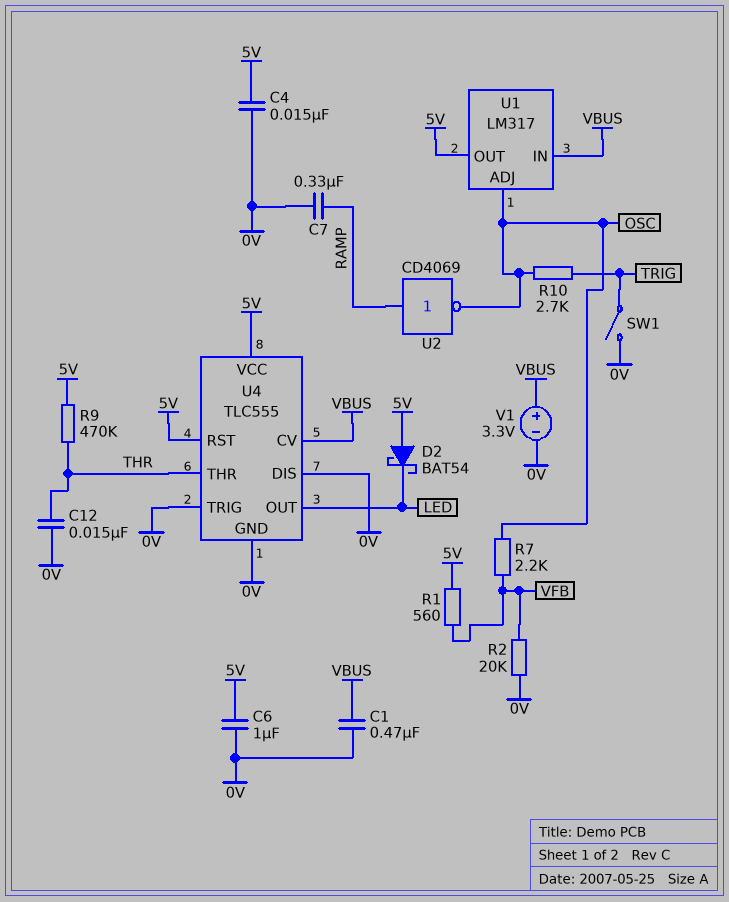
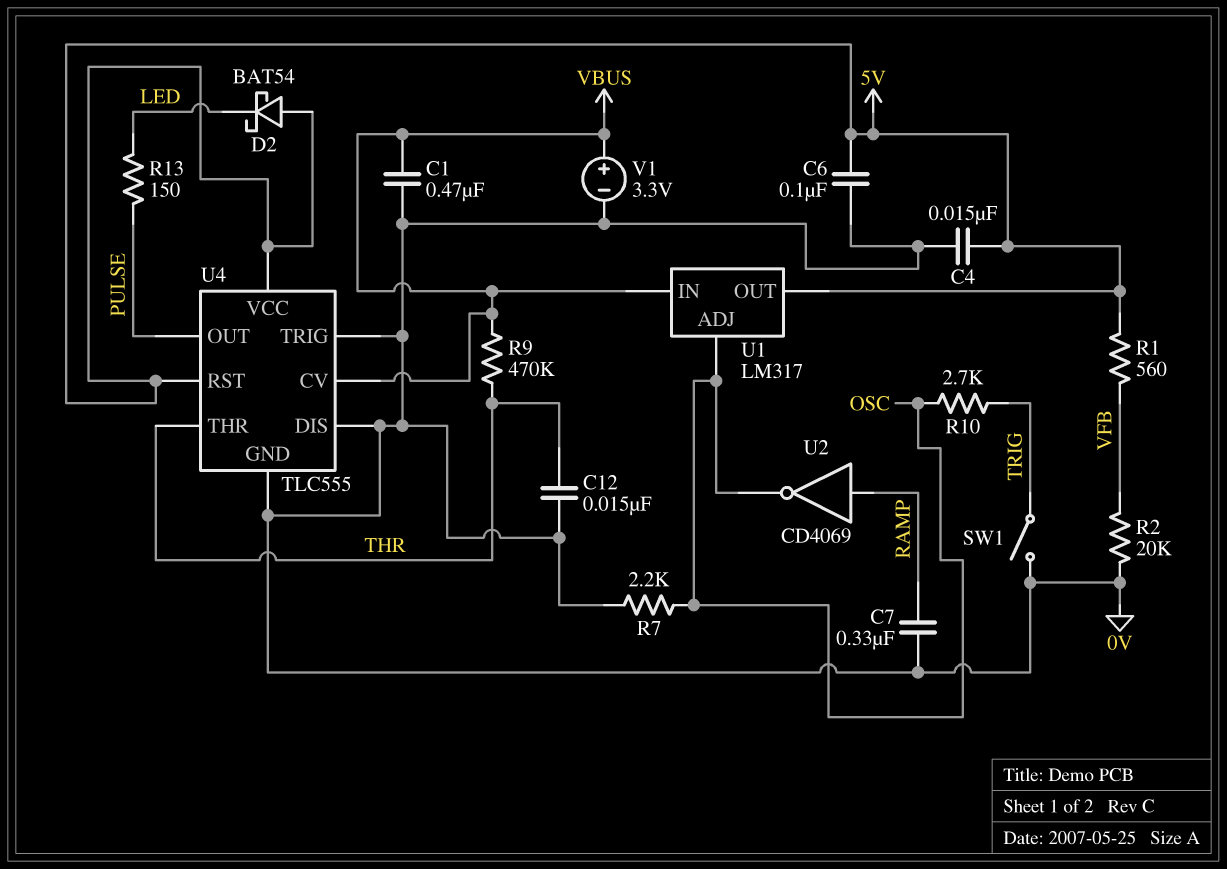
C6: 1uF (0V, 5V) -> 100nF (0V, 5V)
R7: 2.2k (OSC, VFB) -> 2.2k (0V, OSC)
R9: 470k (5V, THR) -> 470k (THR, VBUS)
R13: none -> 150 (LED, PULSE)
U4 pin OUT: LED -> PULSE

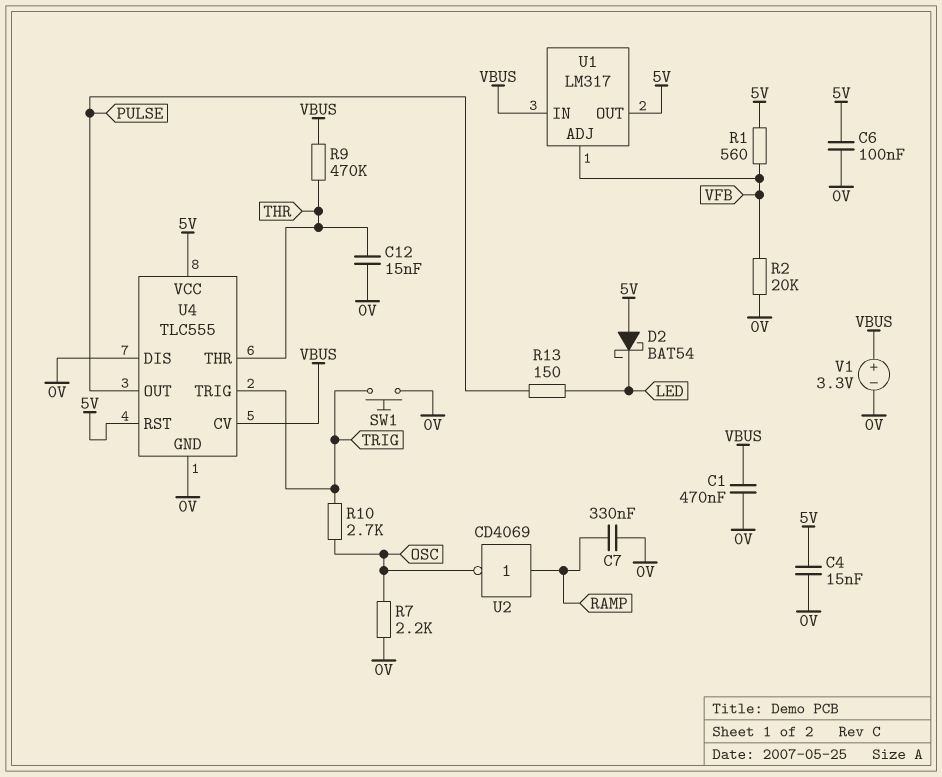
SW1: switch (0V, TRIG) -> button (0V, TRIG)
U1 pin ADJ: OSC -> VFB
U4 pin TRIG: 0V -> TRIG

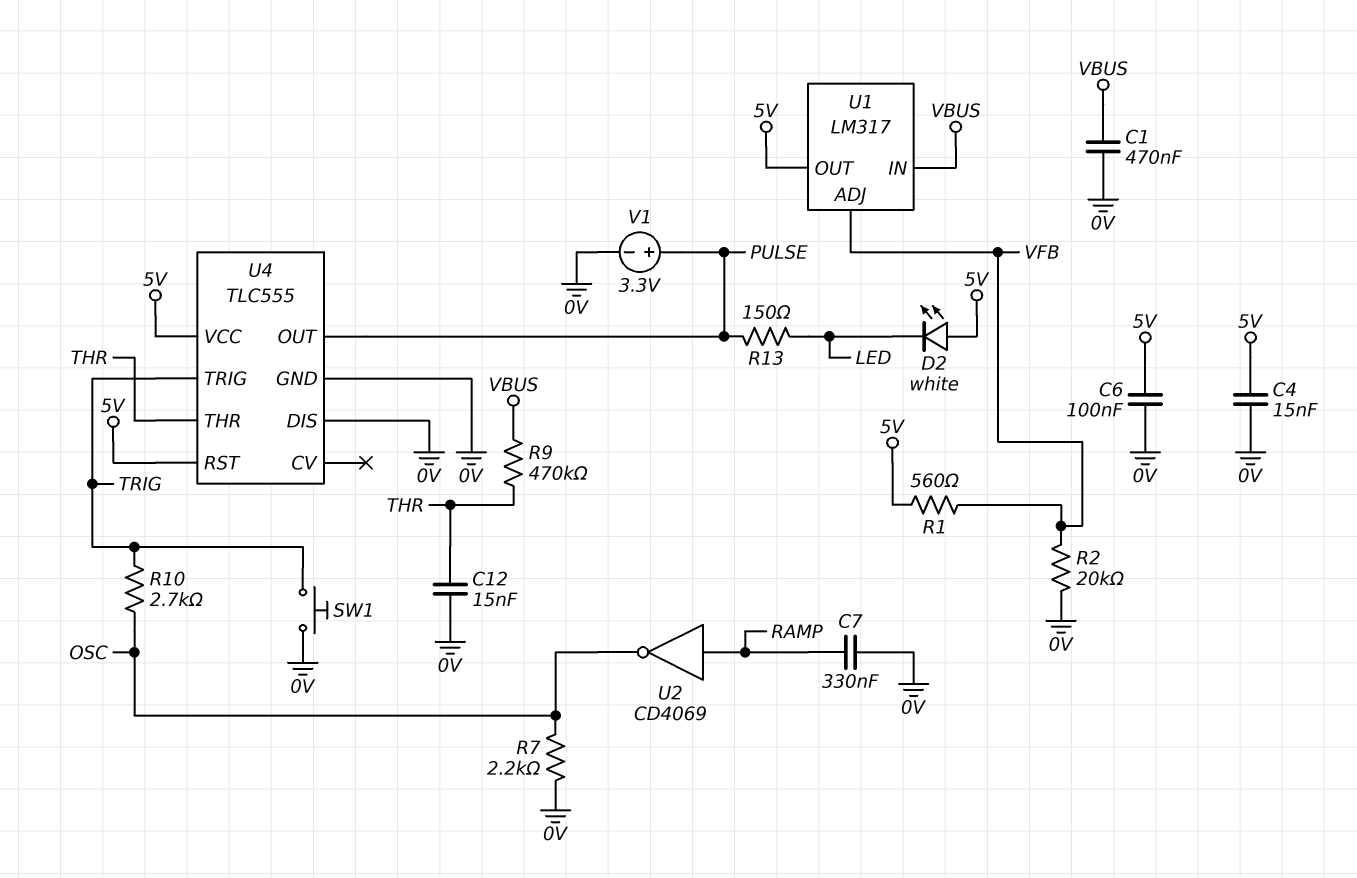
D2: schottky BAT54 (A 5V, K LED) -> LED white (A 5V, K LED)
U4 pin CV: VBUS -> none
V1: 3.3V (plus VBUS, minus 0V) -> 3.3V (plus PULSE, minus 0V)

